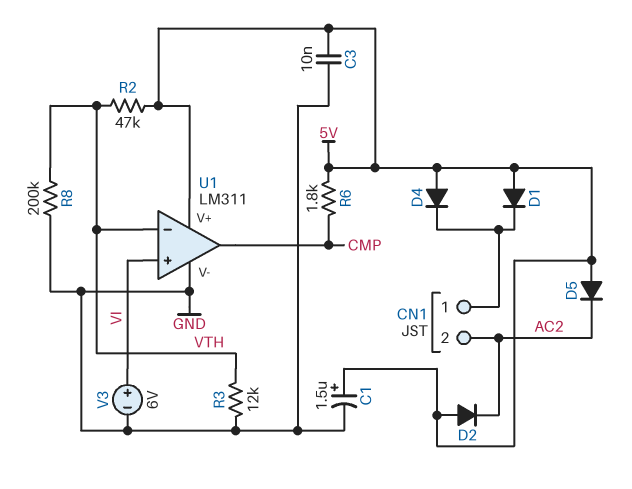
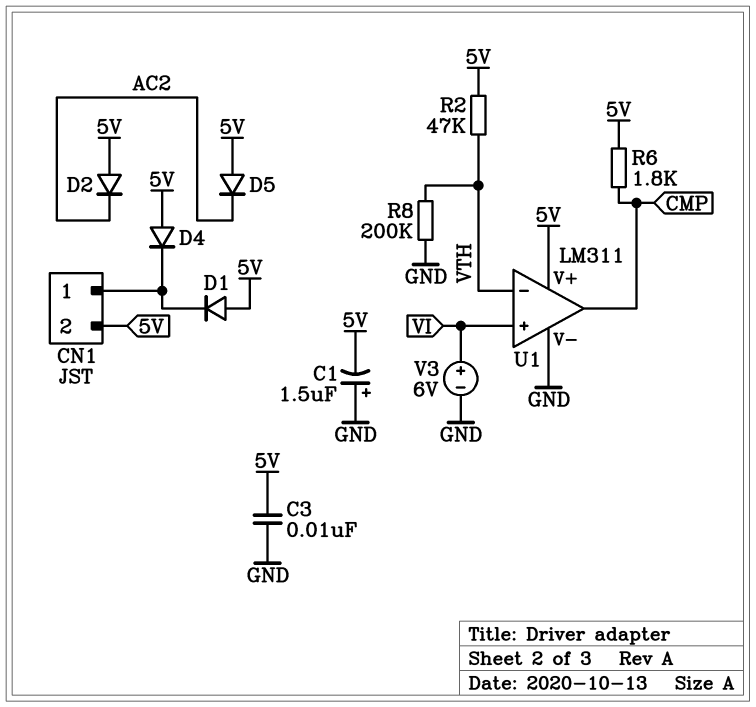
C1: 1.5uF (plus 5V, minus GND) -> 1.5uF (plus GND, minus 5V)
CN1 pin 2: AC2 -> 5V
R3: 12k (GND, VTH) -> none

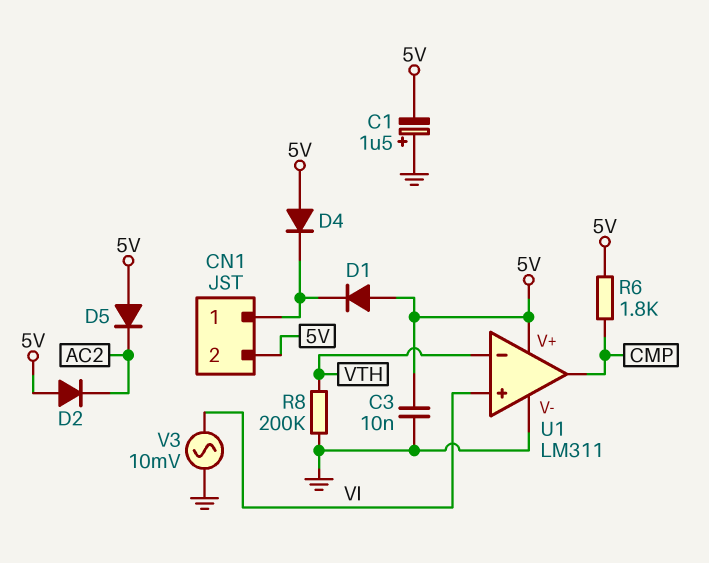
R2: 47k (5V, VTH) -> none
V3: 6V (plus VI, minus GND) -> AC 10mV (GND, VI)

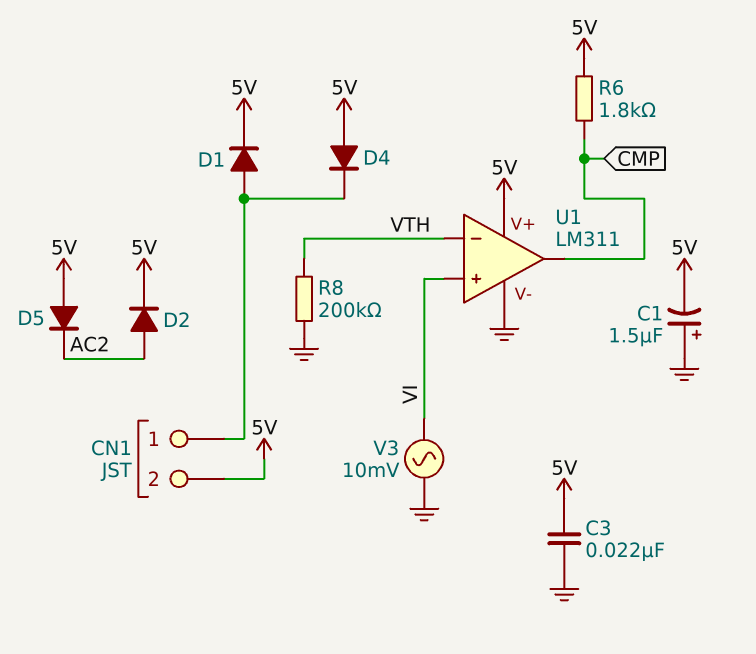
C3: 10nF (5V, GND) -> 22nF (5V, GND)
D1: diode (A 5V, K CN1/1) -> diode (A CN1/1, K 5V)
D2: diode (A 5V, K AC2) -> diode (A AC2, K 5V)

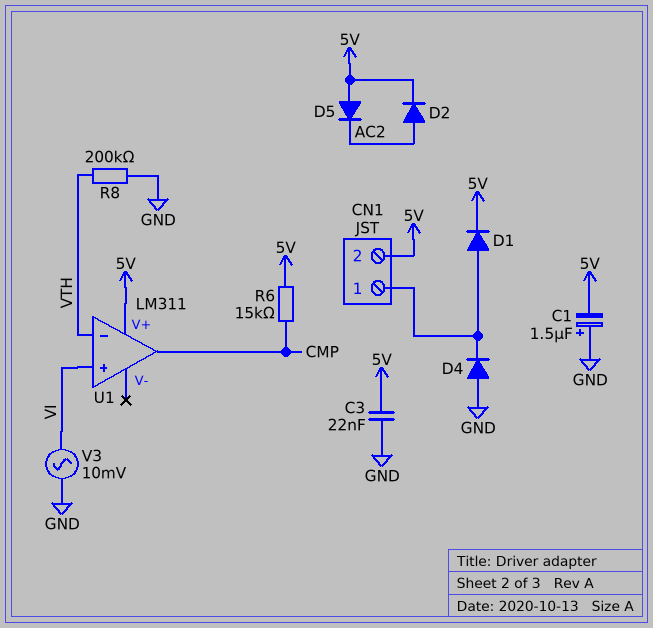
D4: diode (A 5V, K CN1/1) -> diode (A GND, K CN1/1)
R6: 1.8k (5V, CMP) -> 15k (5V, CMP)
U1 pin V-: GND -> none

